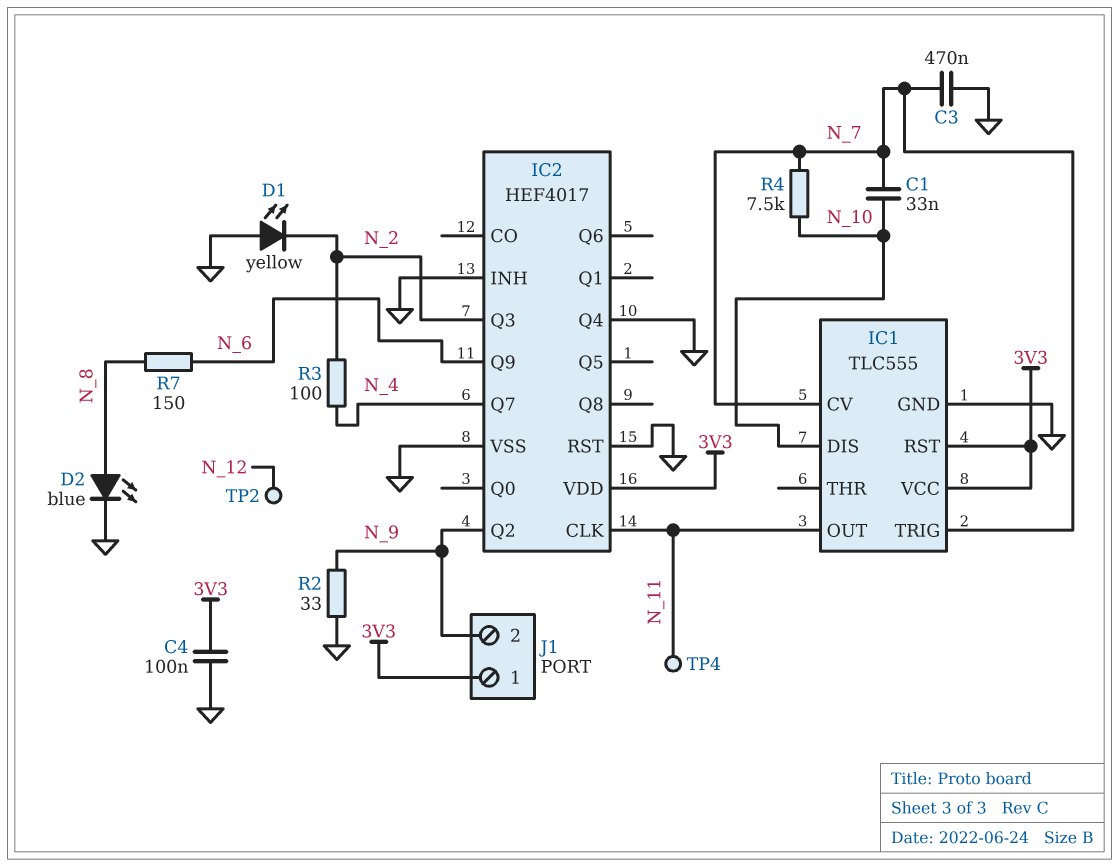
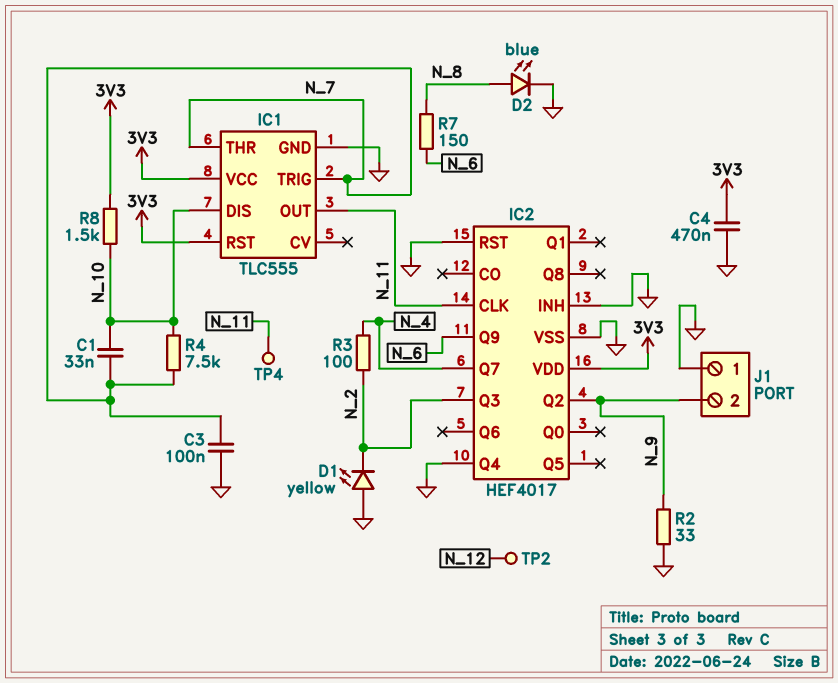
C3: 470nF (GND, N_7) -> 100nF (GND, N_7)
C4: 100nF (3V3, GND) -> 470nF (3V3, GND)
IC1 pin CV: N_7 -> none
IC1 pin THR: none -> N_7
J1 pin 1: 3V3 -> GND
R8: none -> 1.5k (3V3, N_10)

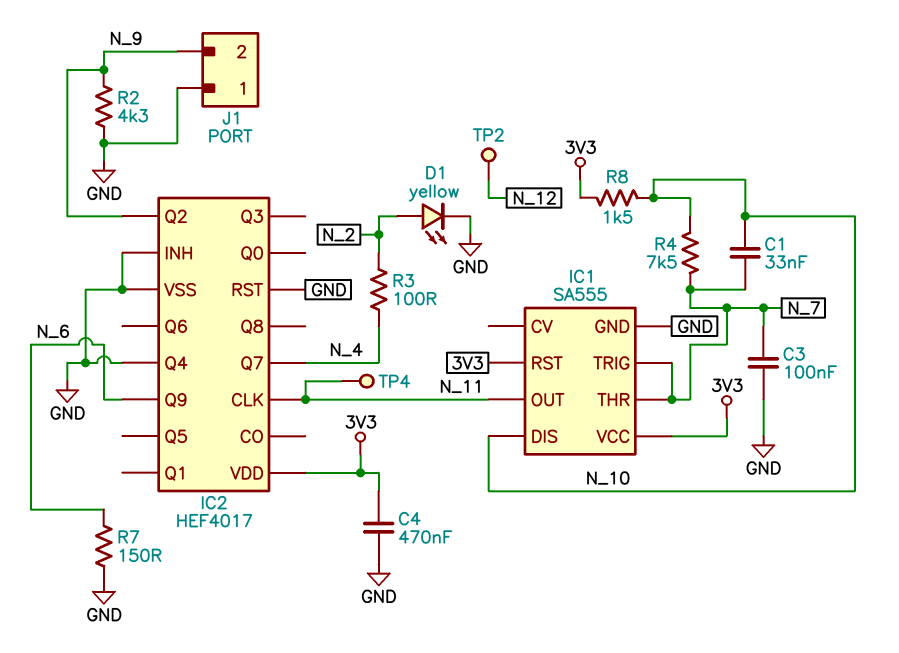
D1: LED yellow (A GND, K N_2) -> LED yellow (A N_2, K GND)
D2: LED blue (A N_8, K GND) -> none
IC1: TLC555 -> SA555
IC2 pin Q3: N_2 -> none
R2: 33 (GND, N_9) -> 4.3k (GND, N_9)
R7: 150 (N_6, N_8) -> 150 (GND, N_6)

